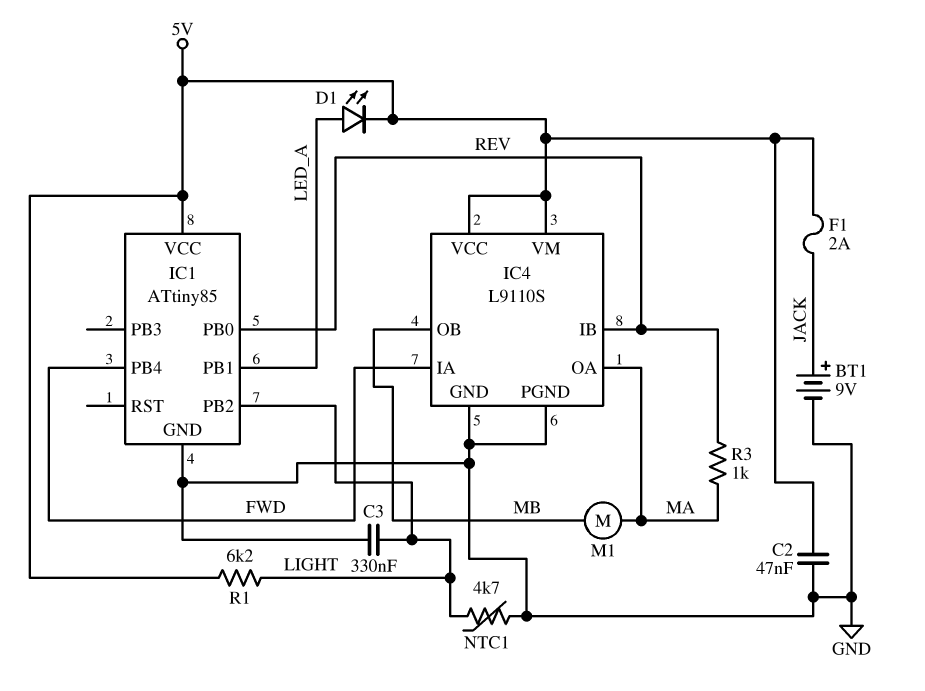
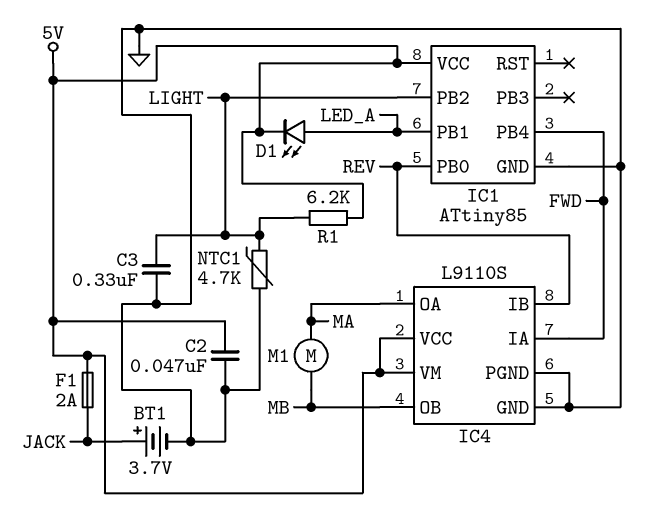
BT1: 9V (plus JACK, minus GND) -> 3.7V (plus JACK, minus GND)
R3: 1k (MA, REV) -> none

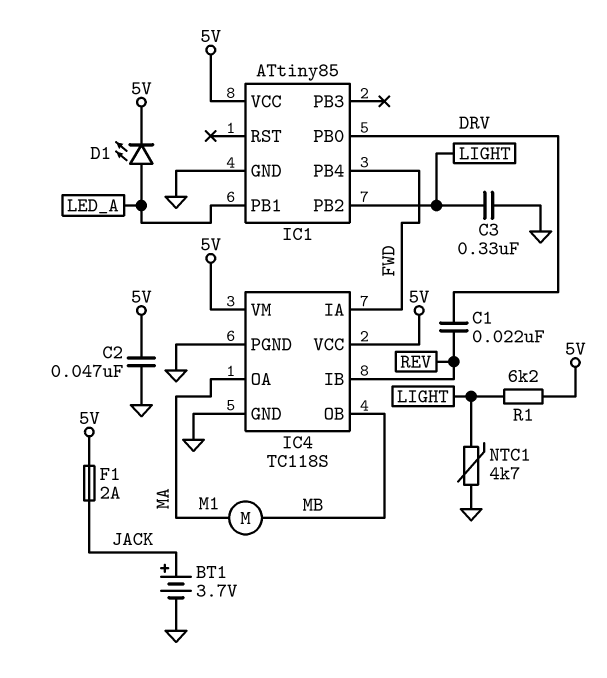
C1: none -> 22nF (DRV, REV)
IC1 pin PB0: REV -> DRV
IC4: L9110S -> TC118S

